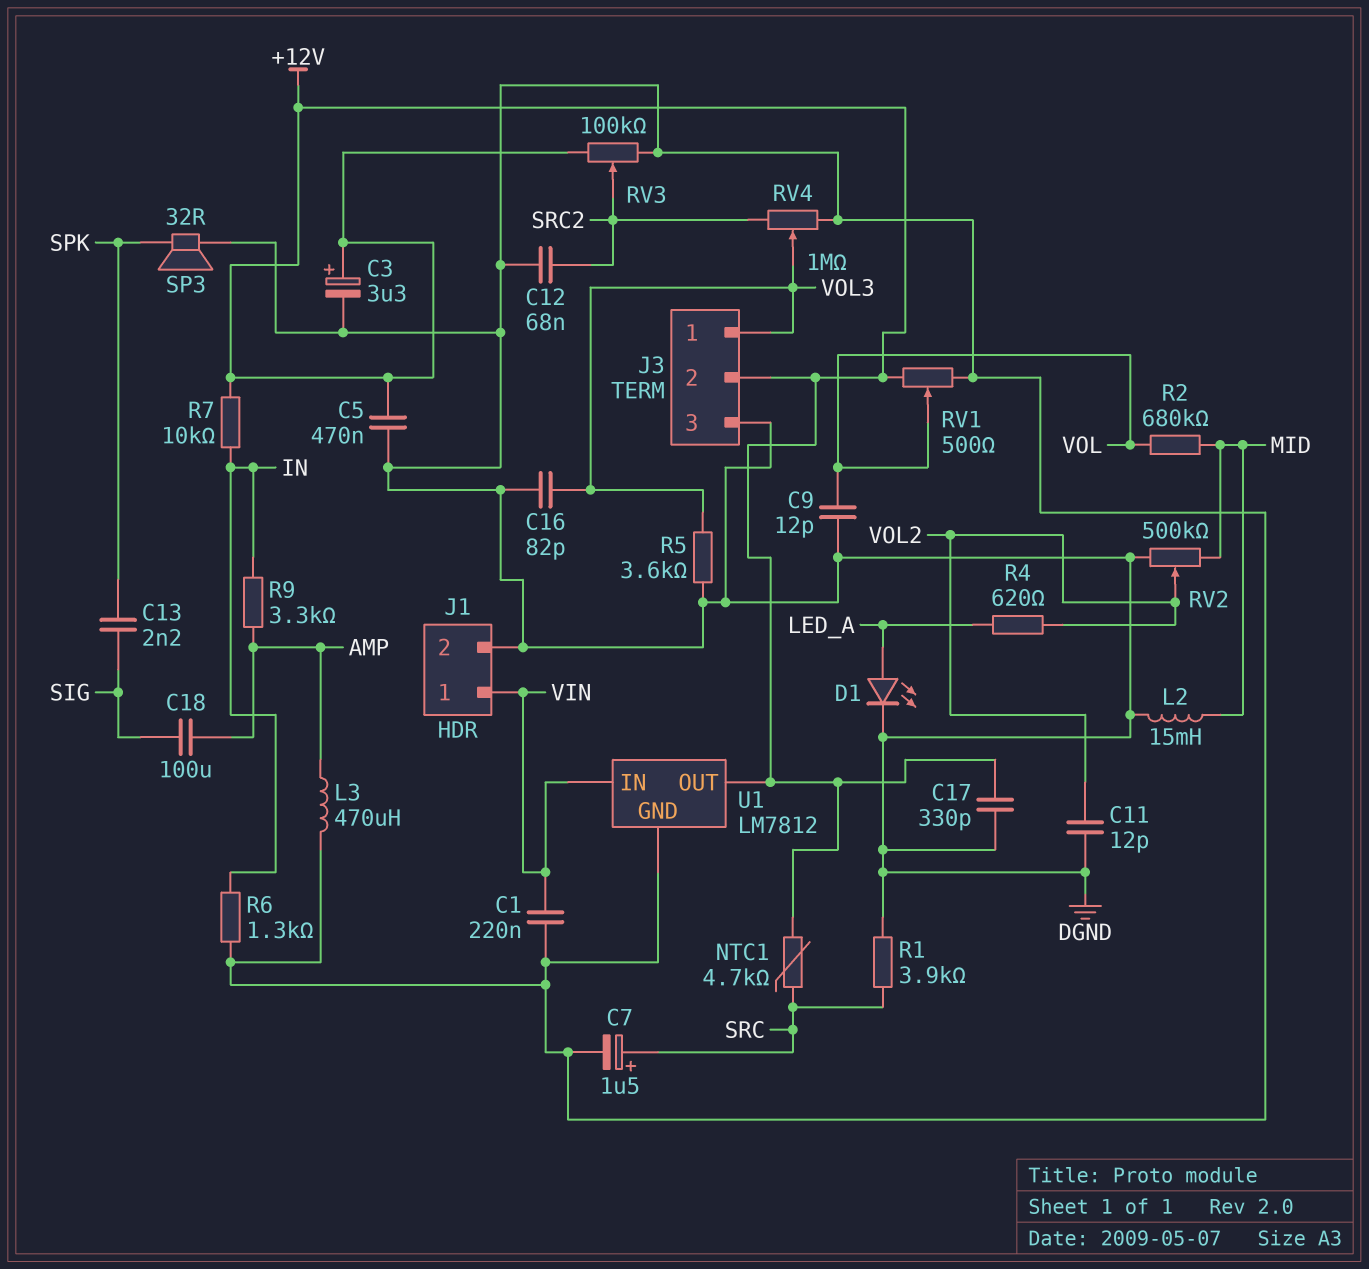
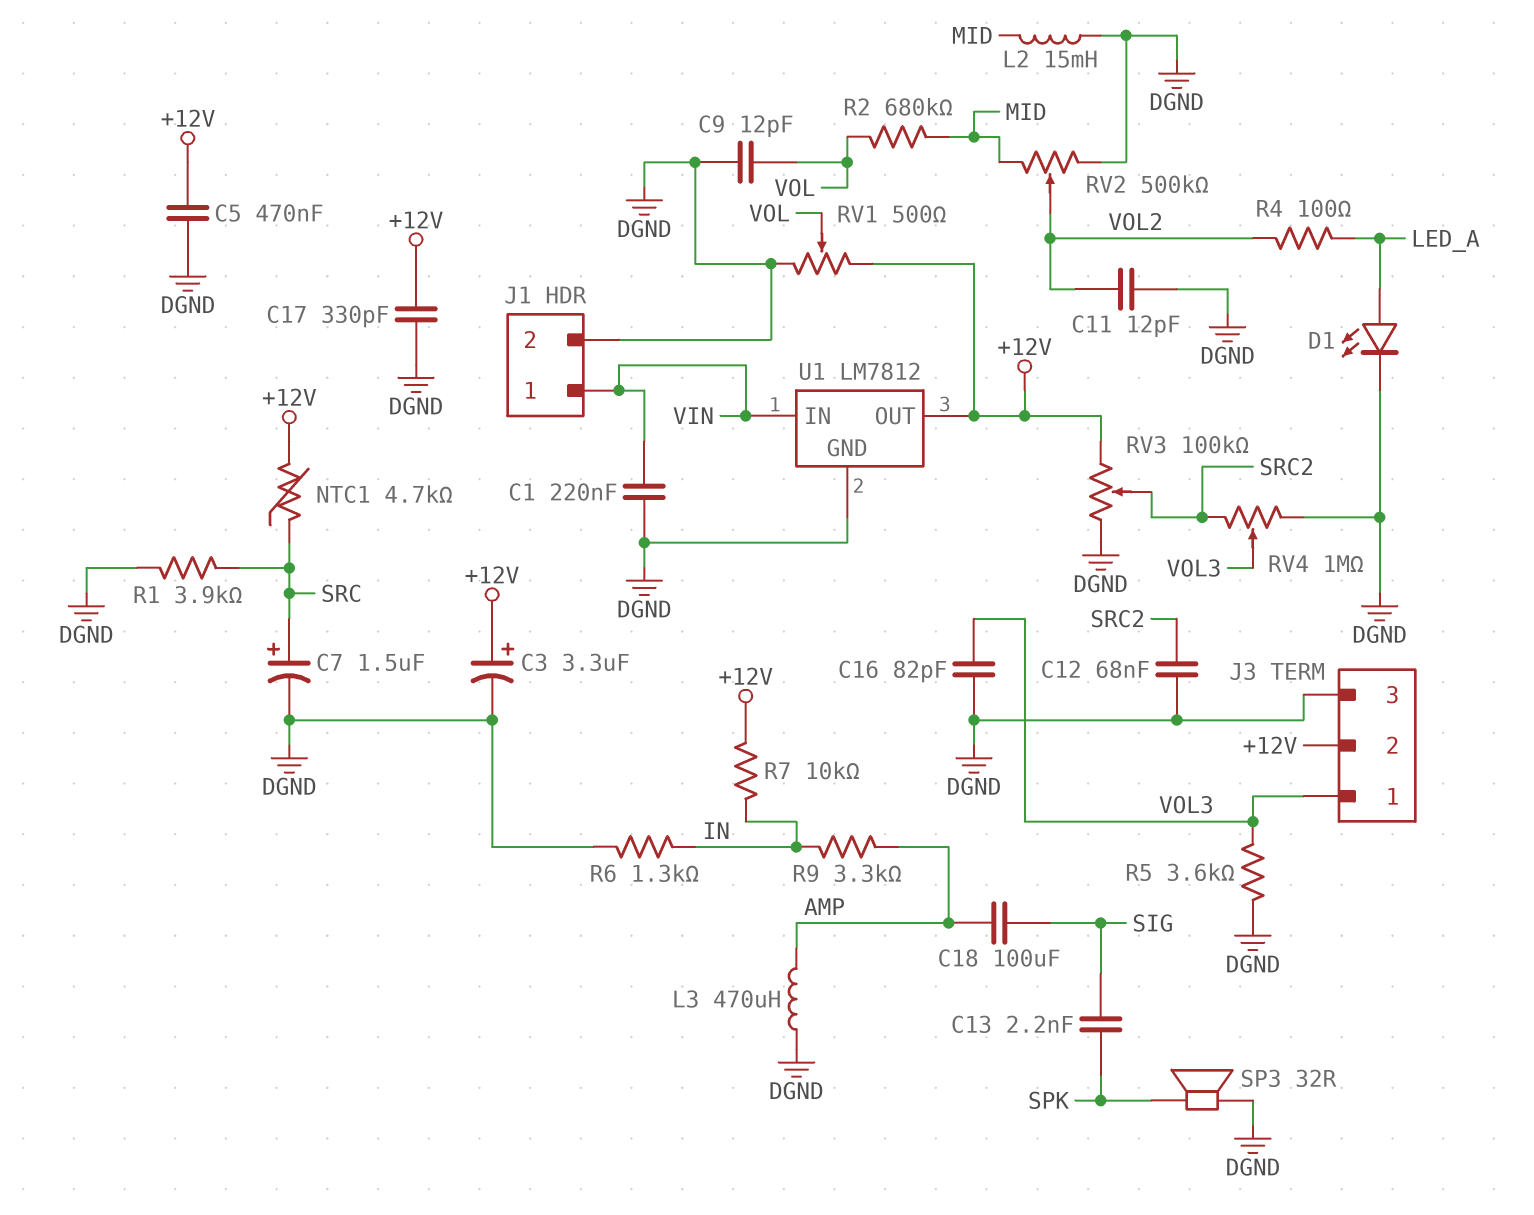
R4: 620 (LED_A, VOL2) -> 100 (LED_A, VOL2)

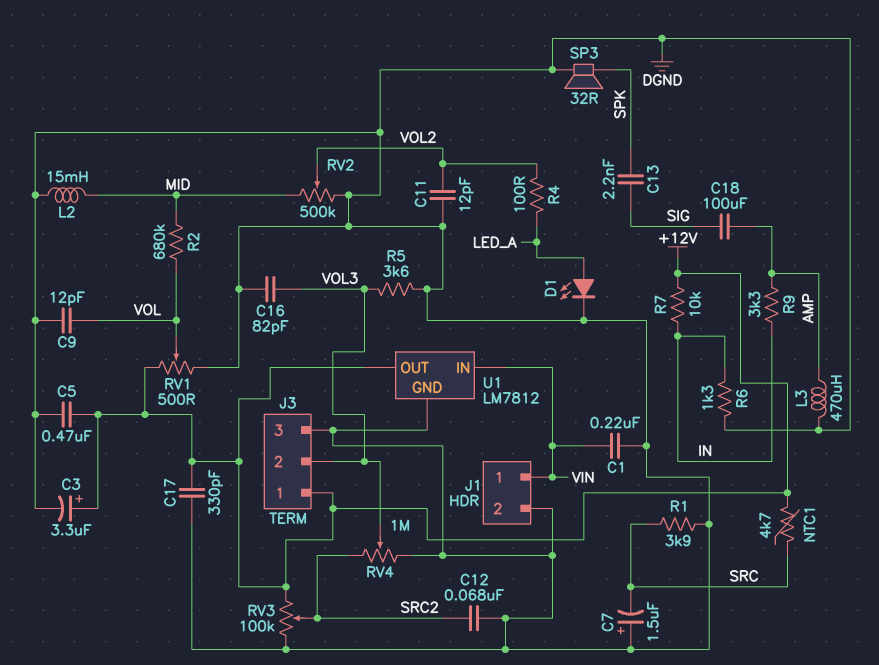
C7: 1.5uF (plus SRC, minus DGND) -> 1.5uF (plus DGND, minus SRC)
J3 pin 1: VOL3 -> +12V
J3 pin 2: +12V -> VOL3

